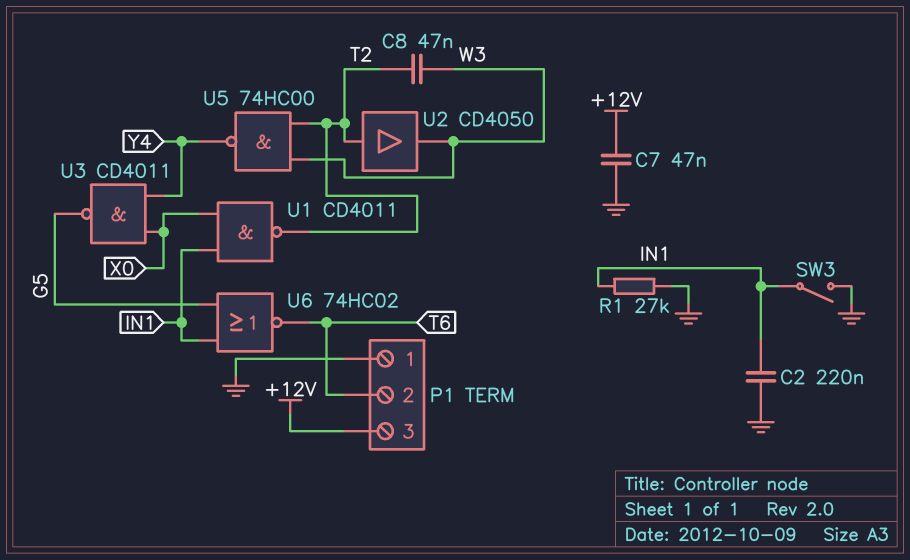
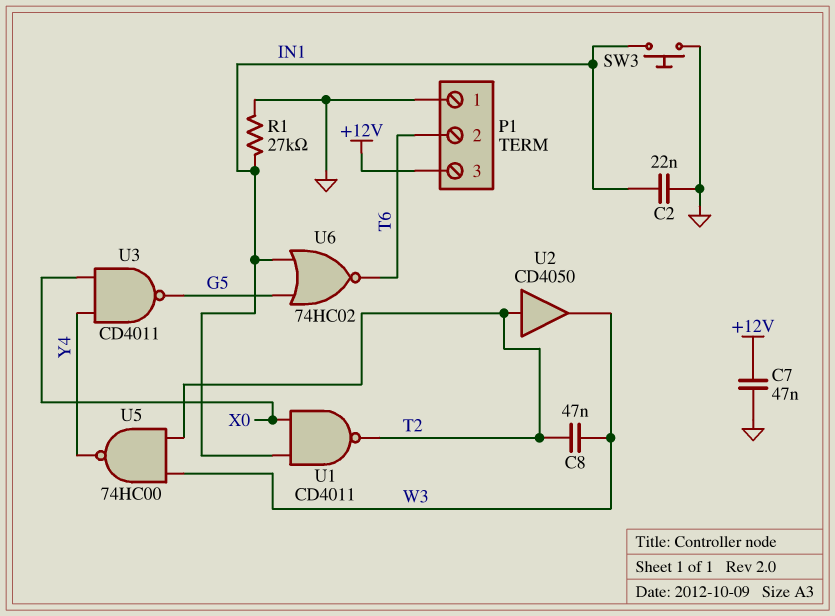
C2: 220nF (GND, IN1) -> 22nF (GND, IN1)
SW3: switch (GND, IN1) -> button (GND, IN1)

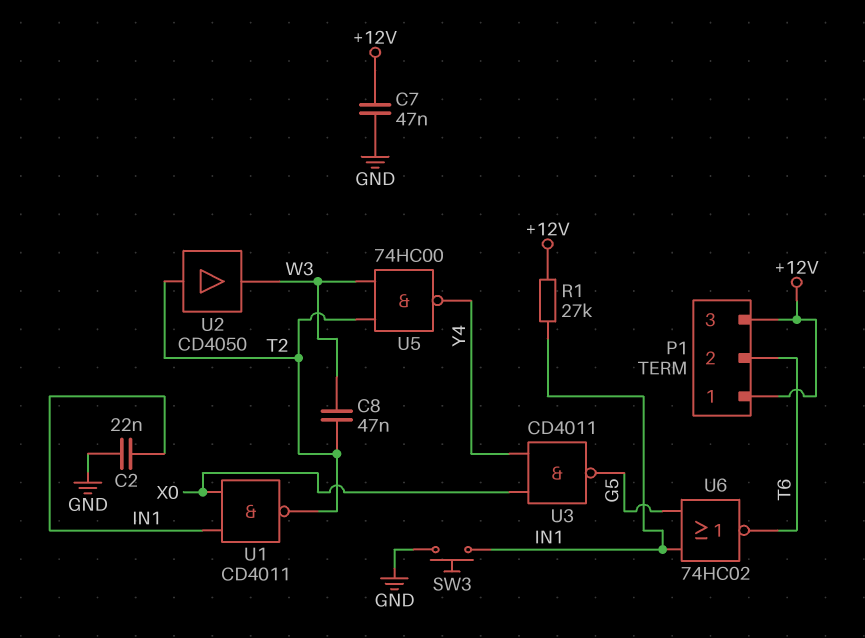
P1 pin 1: GND -> +12V
R1: 27k (GND, IN1) -> 27k (+12V, IN1)

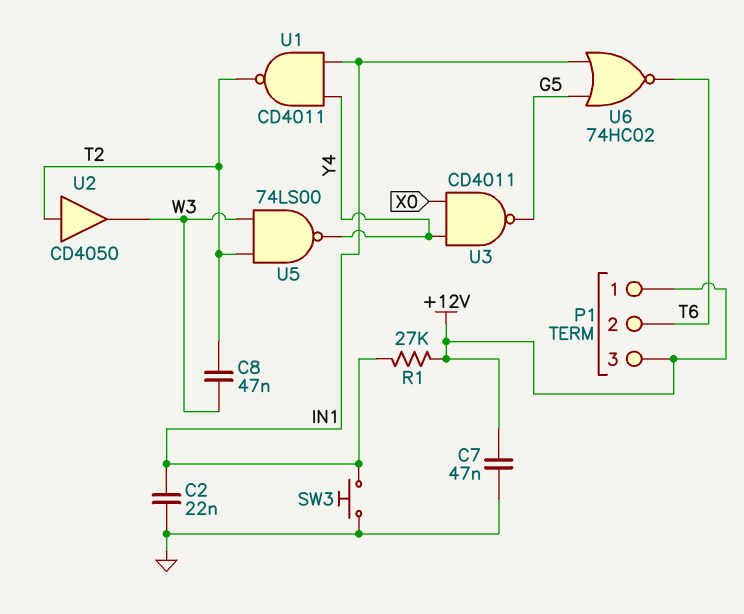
U1: NAND CD4011 (in IN1, in X0, out T2) -> NAND CD4011 (in IN1, in Y4, out T2)
U5: NAND 74HC00 (in T2, in W3, out Y4) -> NAND 74LS00 (in T2, in W3, out Y4)

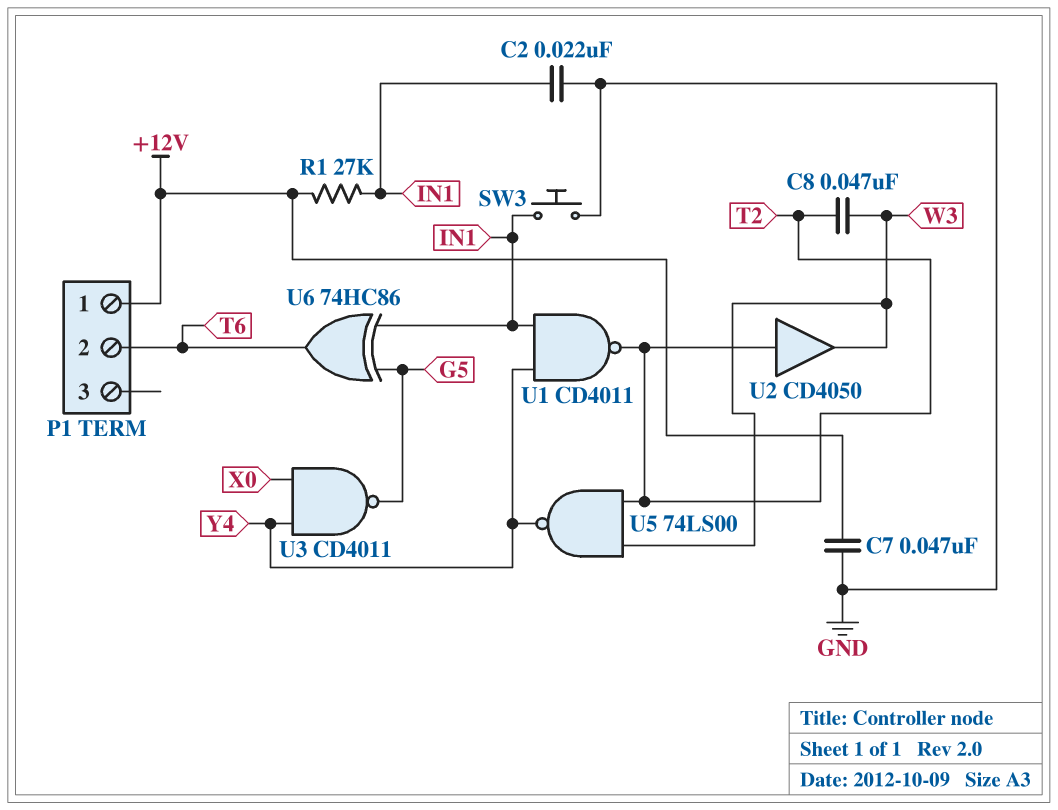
P1 pin 3: +12V -> none
U6: NOR 74HC02 (in G5, in IN1, out T6) -> XOR 74HC86 (in G5, in IN1, out T6)

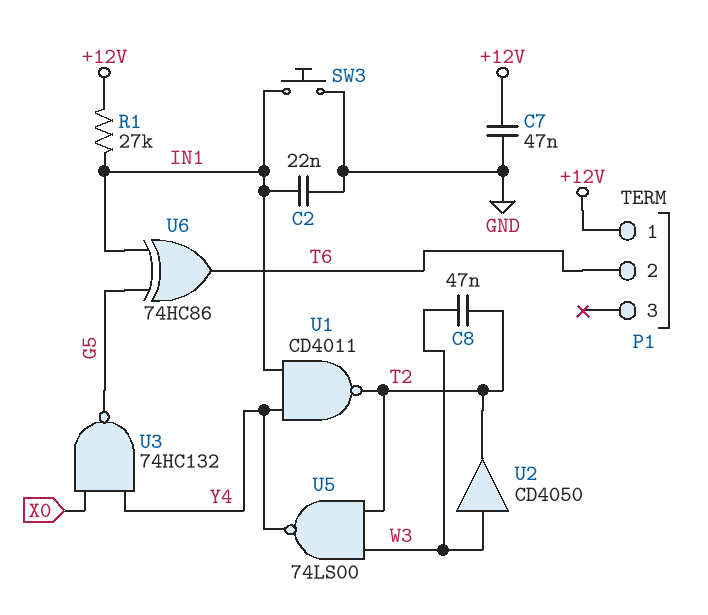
U2: buffer CD4050 (in T2, out W3) -> buffer CD4050 (in W3, out T2)
U3: NAND CD4011 (in X0, in Y4, out G5) -> NAND 74HC132 (in X0, in Y4, out G5)

